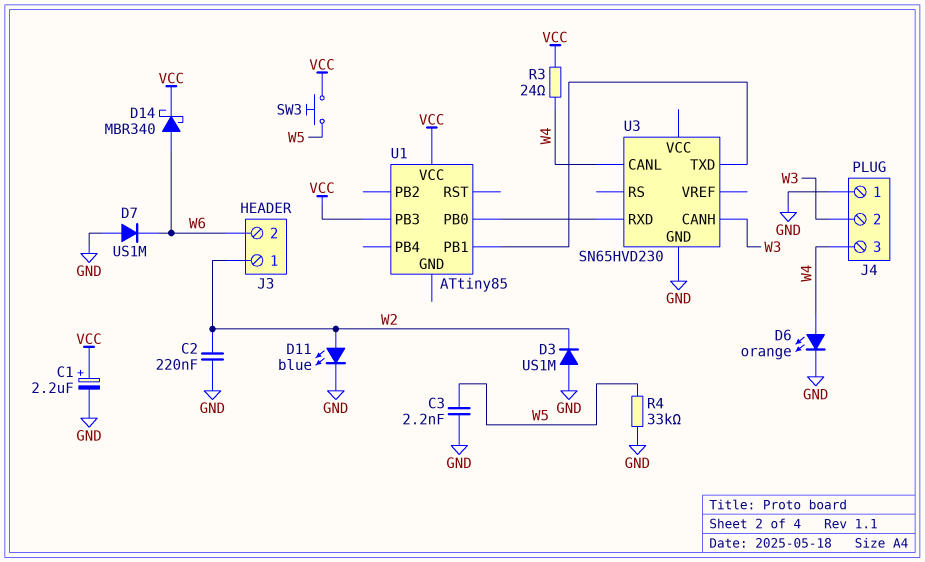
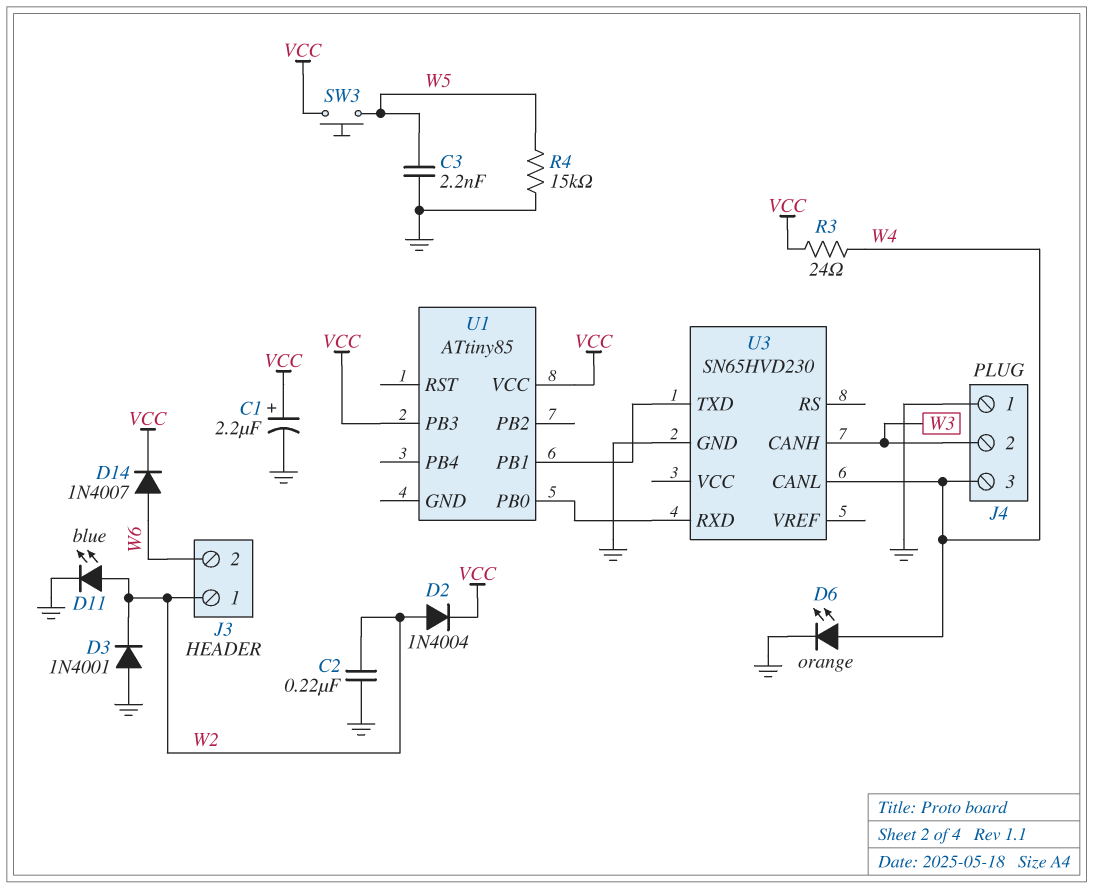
D2: none -> diode 1N4004 (A W2, K VCC)
D3: diode US1M (A GND, K W2) -> diode 1N4001 (A GND, K W2)
D7: diode US1M (A GND, K W6) -> none
D14: schottky MBR340 (A W6, K VCC) -> diode 1N4007 (A W6, K VCC)
R4: 33k (GND, W5) -> 15k (GND, W5)

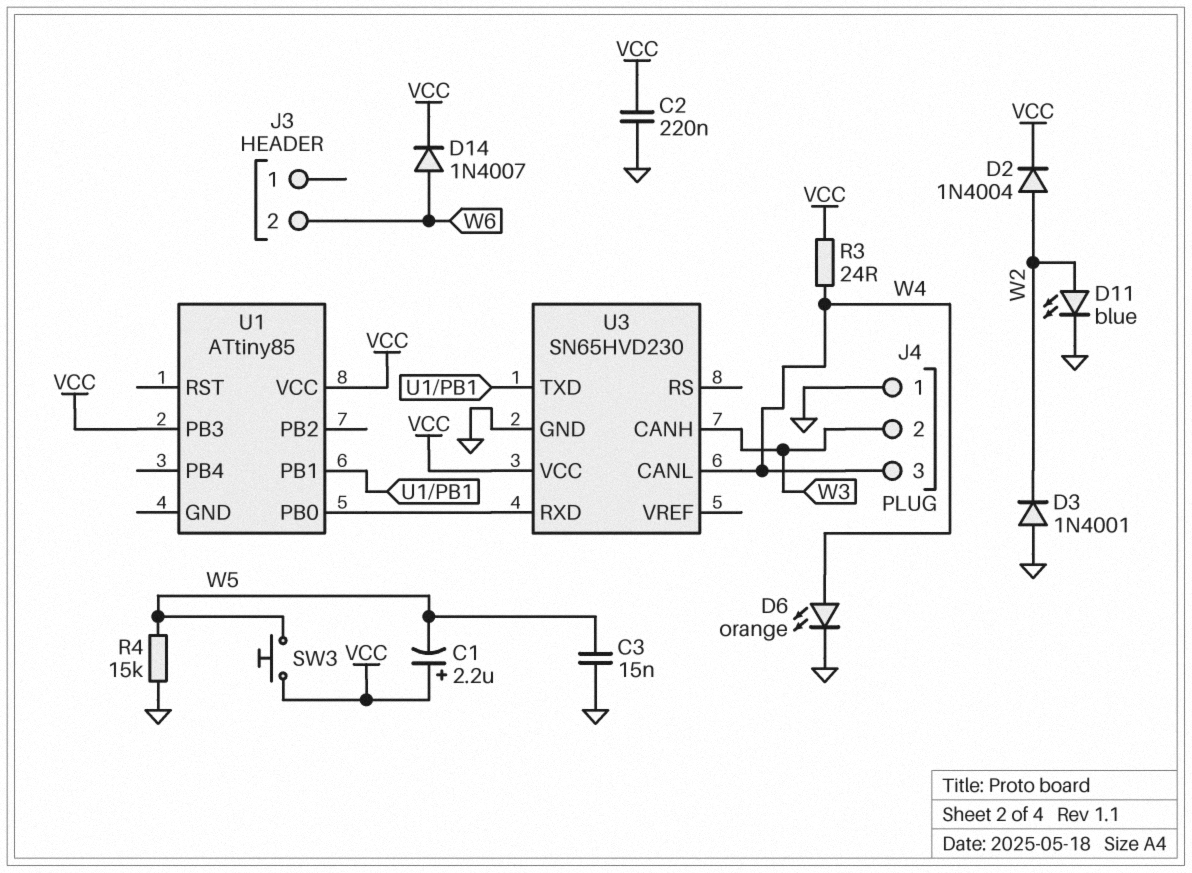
C1: 2.2uF (plus VCC, minus GND) -> 2.2uF (plus VCC, minus W5)
C2: 220nF (GND, W2) -> 220nF (GND, VCC)
C3: 2.2nF (GND, W5) -> 15nF (GND, W5)
J3 pin 1: W2 -> none
U3 pin VCC: none -> VCC

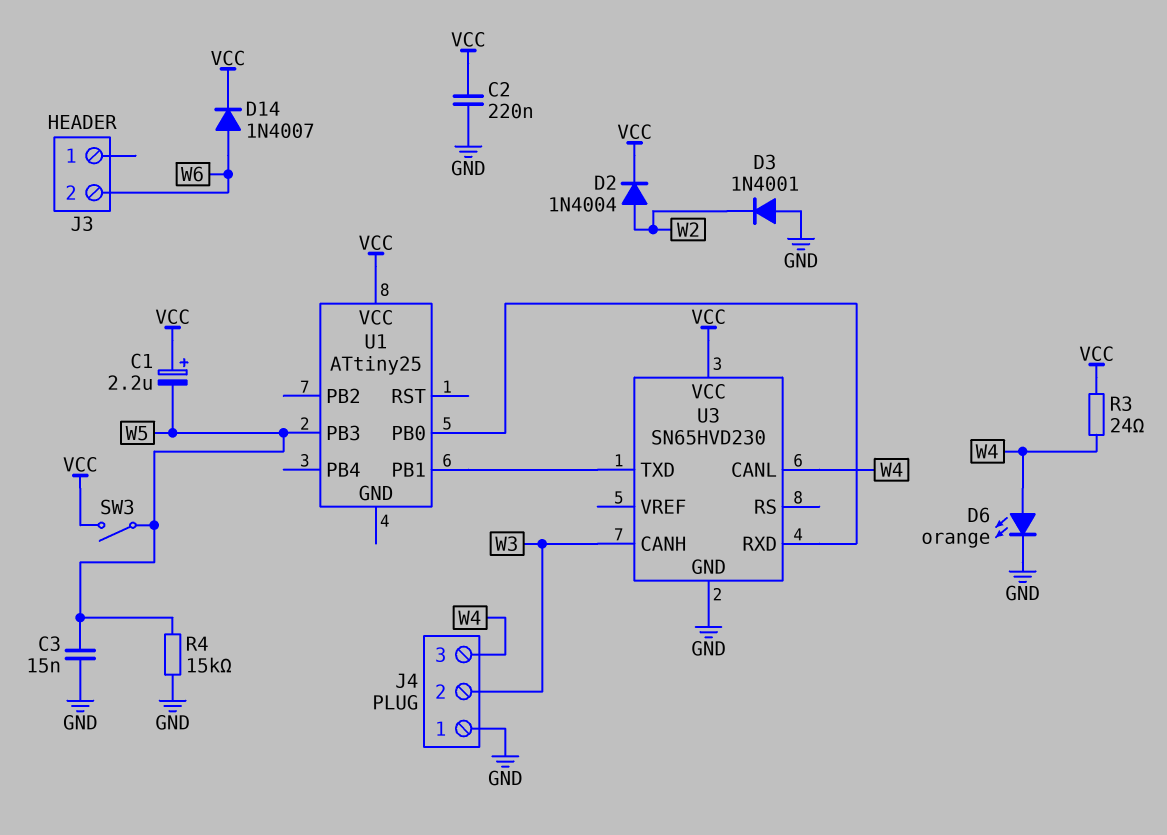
D11: LED blue (A W2, K GND) -> none
SW3: button (VCC, W5) -> switch (VCC, W5)
U1: ATtiny85 -> ATtiny25
U1 pin PB3: VCC -> W5

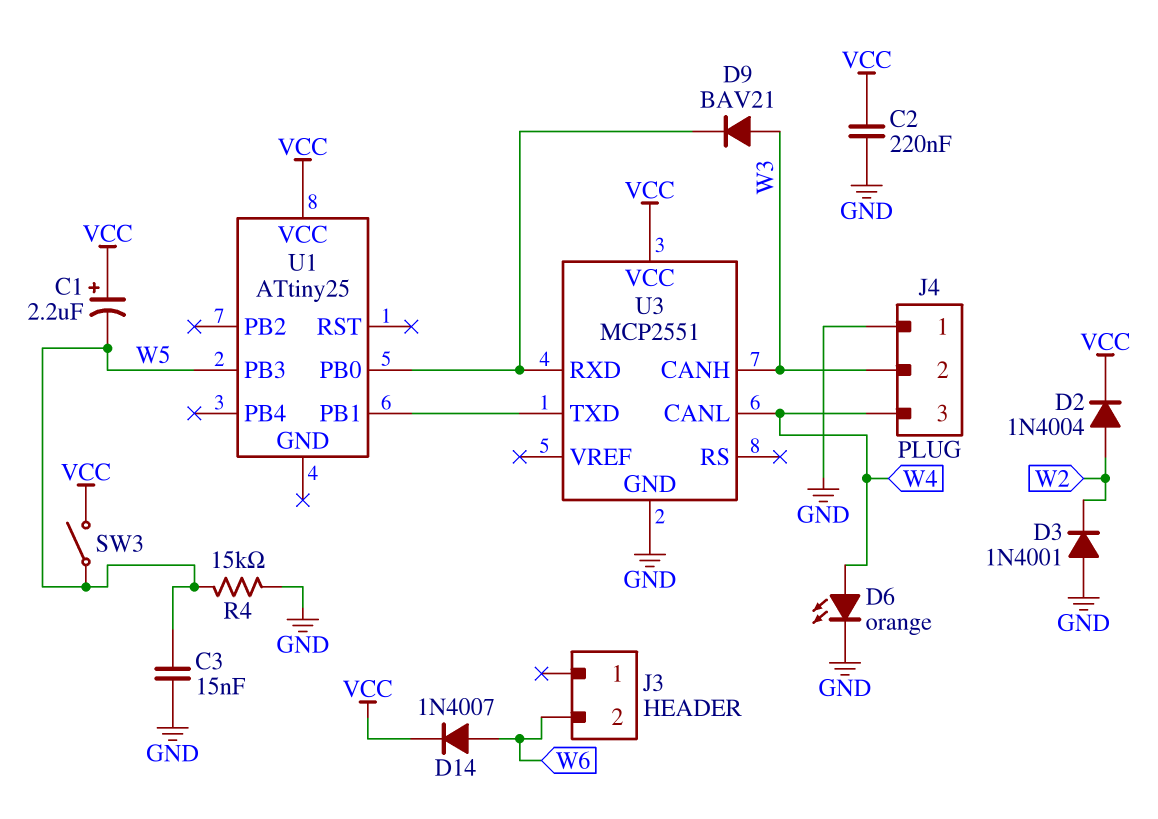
D9: none -> diode BAV21 (A W3, K U1/PB0)
R3: 24 (VCC, W4) -> none
U3: SN65HVD230 -> MCP2551

